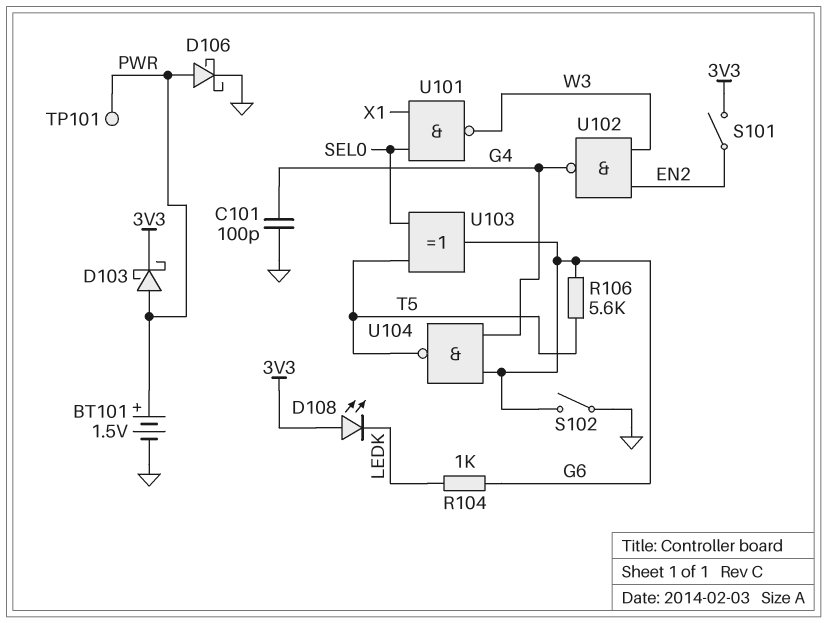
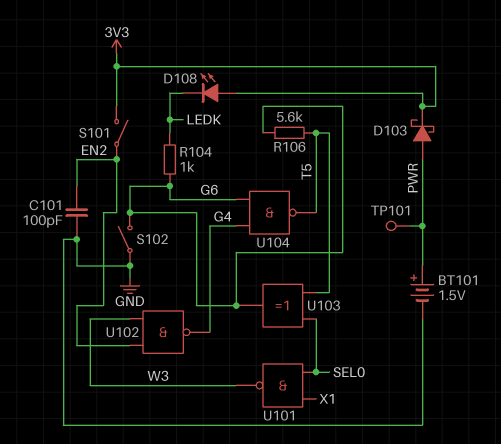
C101: 100pF (G4, GND) -> 100pF (EN2, GND)
D106: schottky (A PWR, K GND) -> none

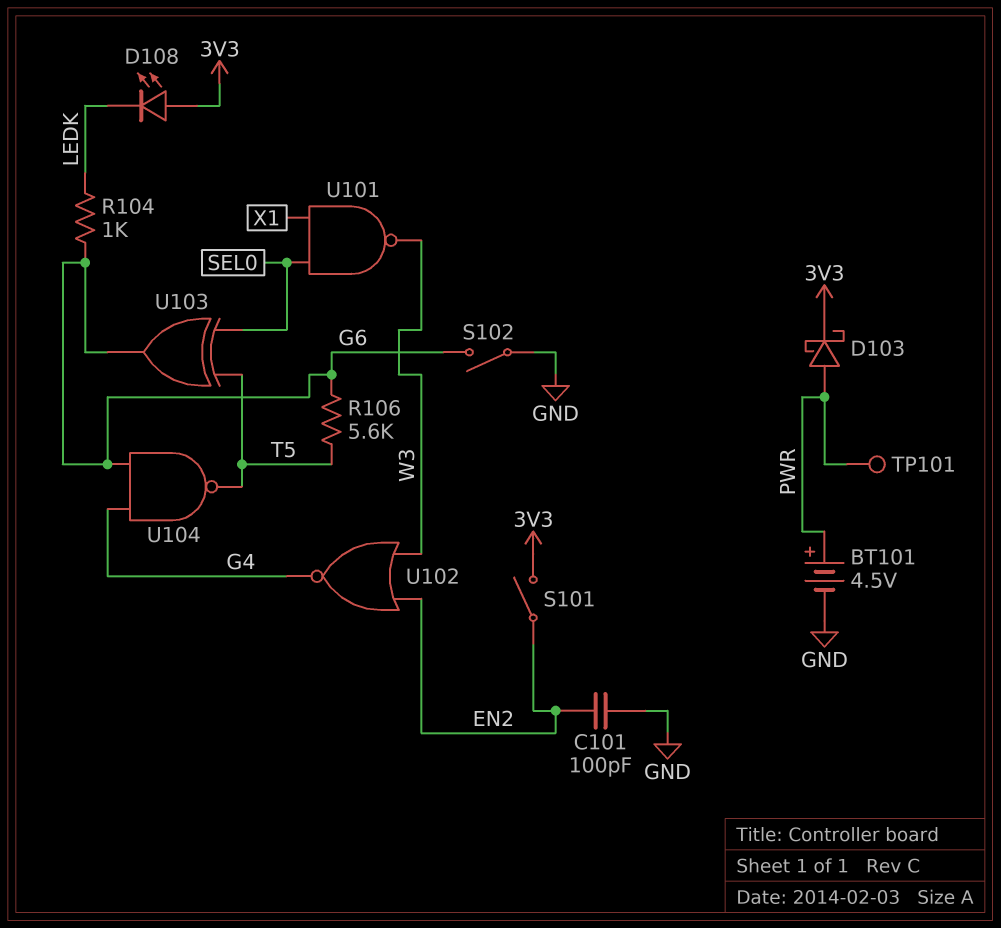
BT101: 1.5V (plus PWR, minus GND) -> 4.5V (plus PWR, minus GND)
U102: NAND (in EN2, in W3, out G4) -> NOR (in EN2, in W3, out G4)

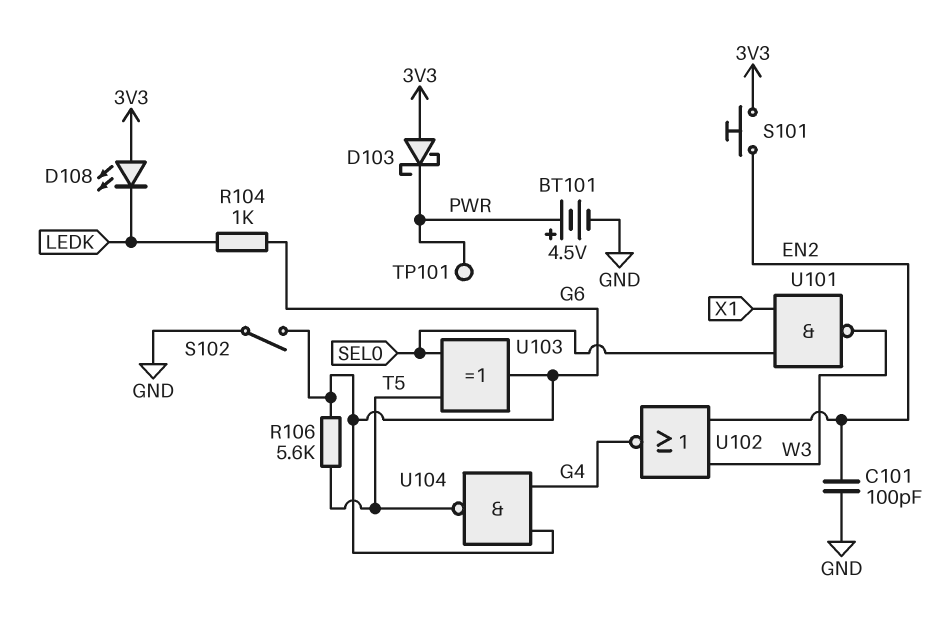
D103: schottky (A PWR, K 3V3) -> schottky (A 3V3, K PWR)
S101: switch (3V3, EN2) -> button (3V3, EN2)

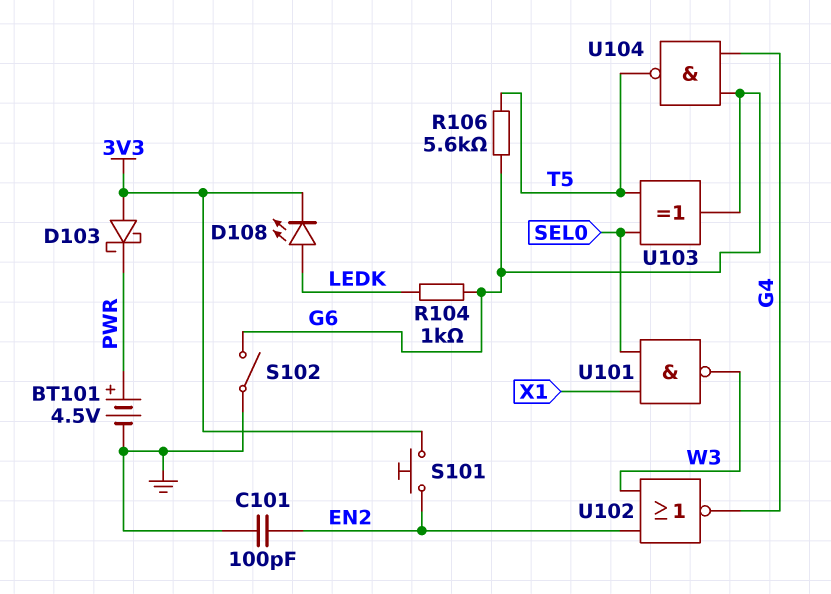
D108: LED (A 3V3, K LEDK) -> LED (A LEDK, K 3V3)
TP101: test point (PWR) -> none

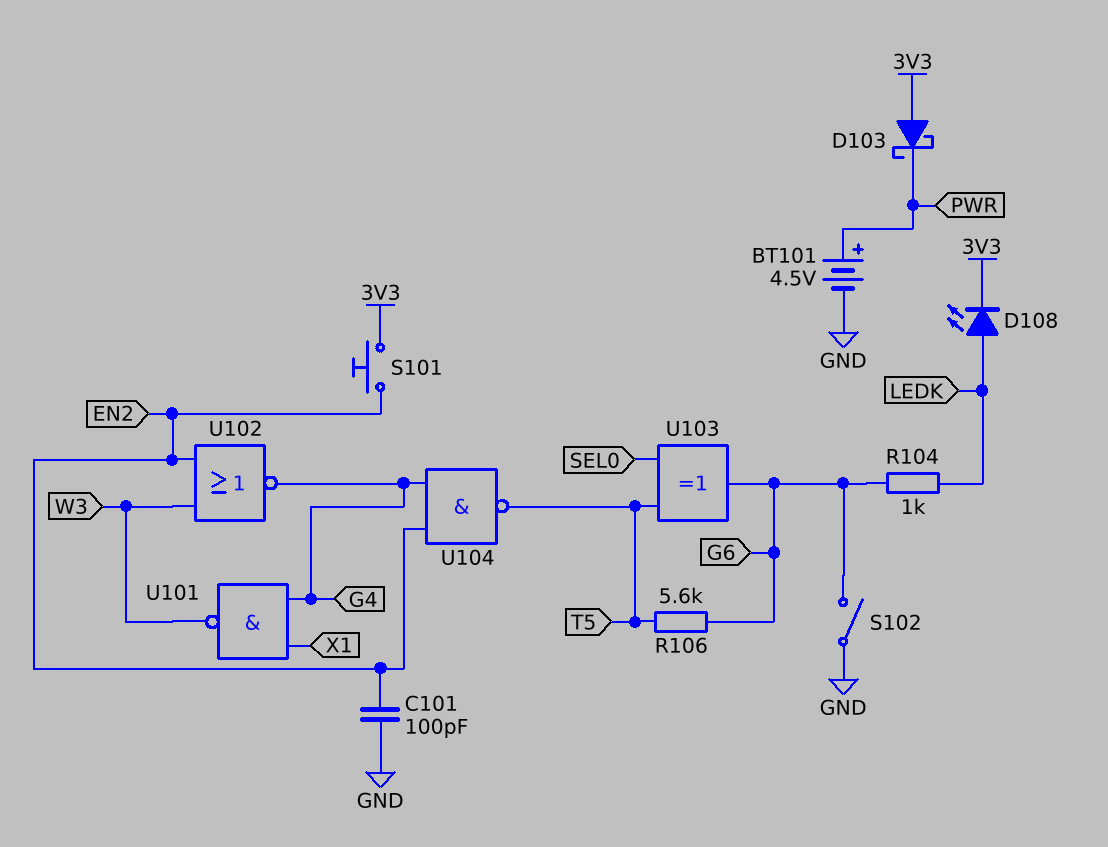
U101: NAND (in SEL0, in X1, out W3) -> NAND (in G4, in X1, out W3)
U104: NAND (in G4, in G6, out T5) -> NAND (in EN2, in G4, out T5)

